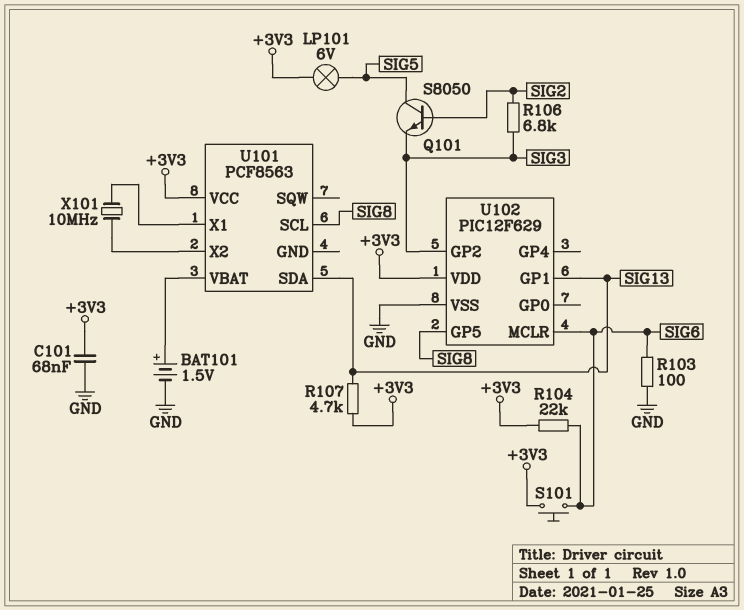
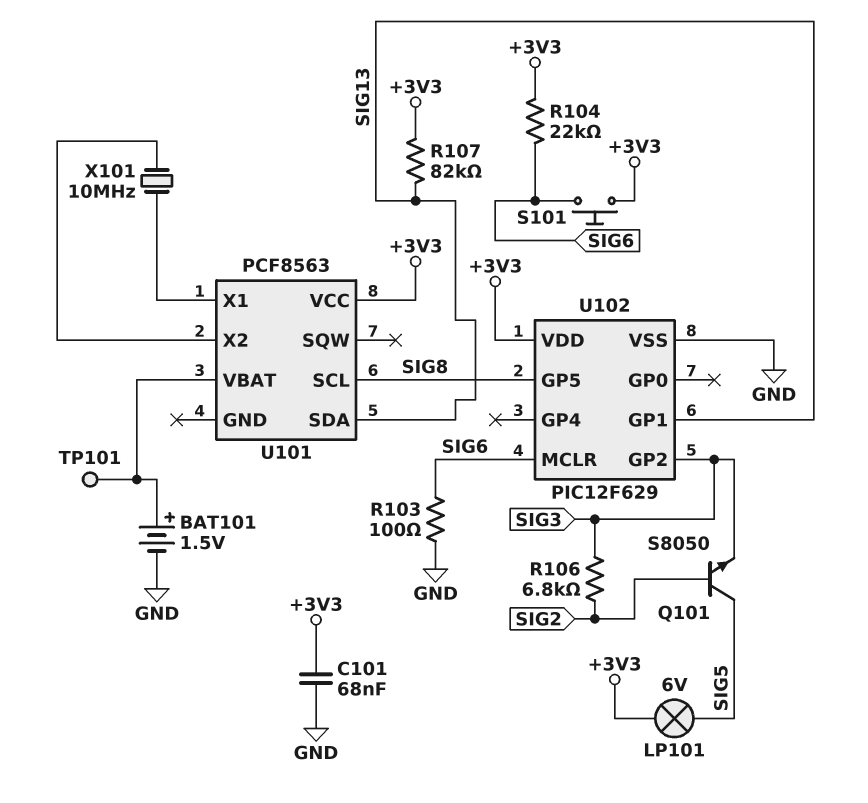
R107: 4.7k (+3V3, SIG13) -> 82k (+3V3, SIG13)
TP101: none -> test point (U101/VBAT)

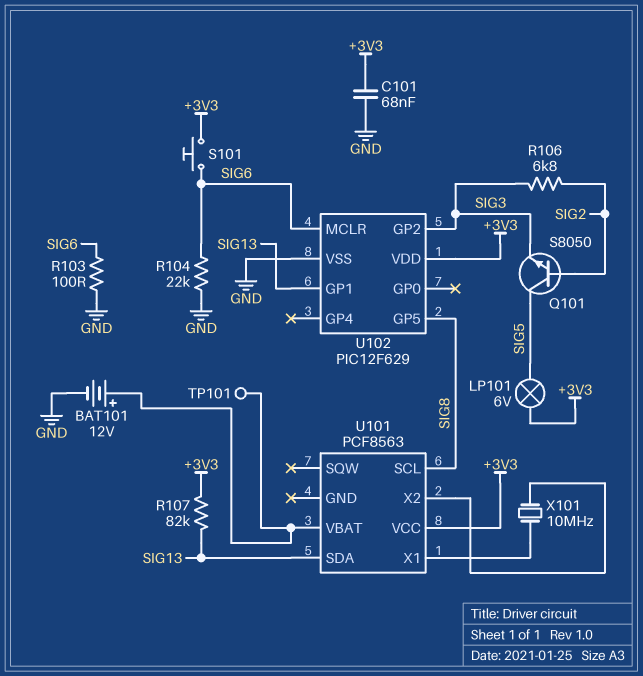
BAT101: 1.5V (plus U101/VBAT, minus GND) -> 12V (plus U101/VBAT, minus GND)
R104: 22k (+3V3, SIG6) -> 22k (GND, SIG6)

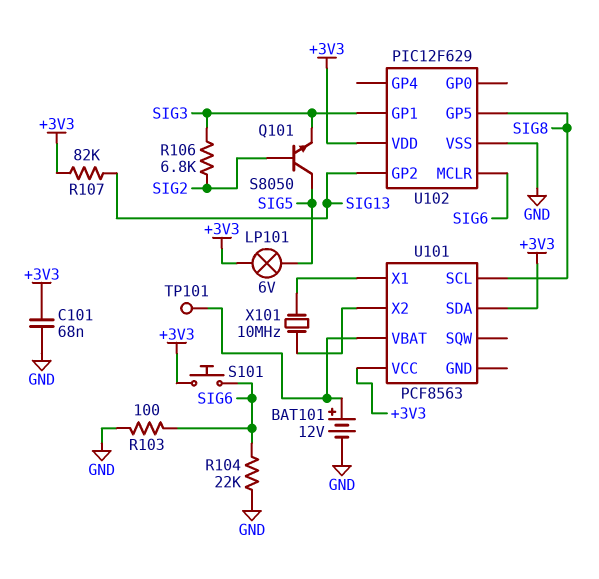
U101 pin SDA: SIG13 -> +3V3
U102 pin GP1: SIG13 -> SIG3
U102 pin GP2: SIG3 -> SIG13

